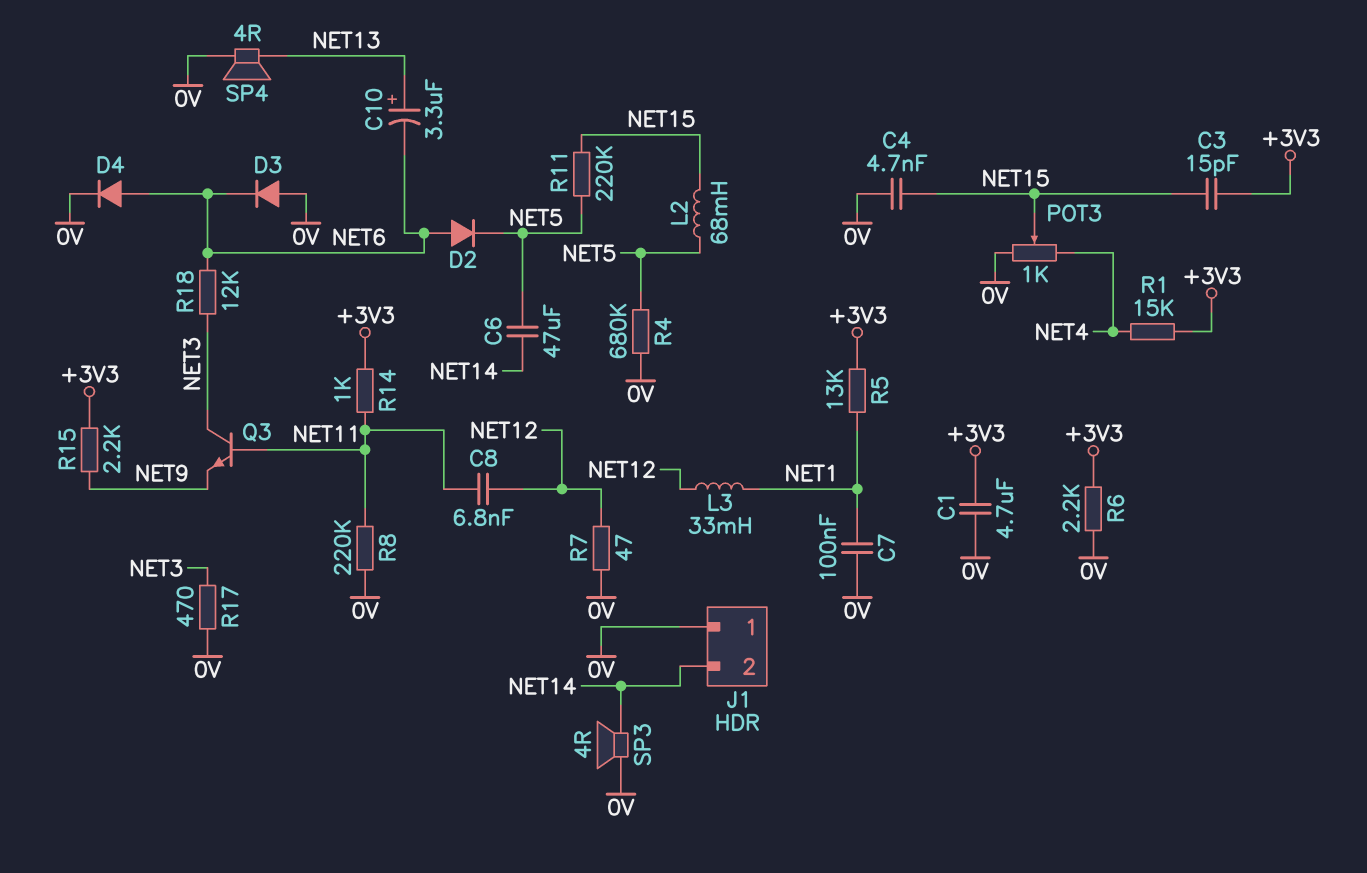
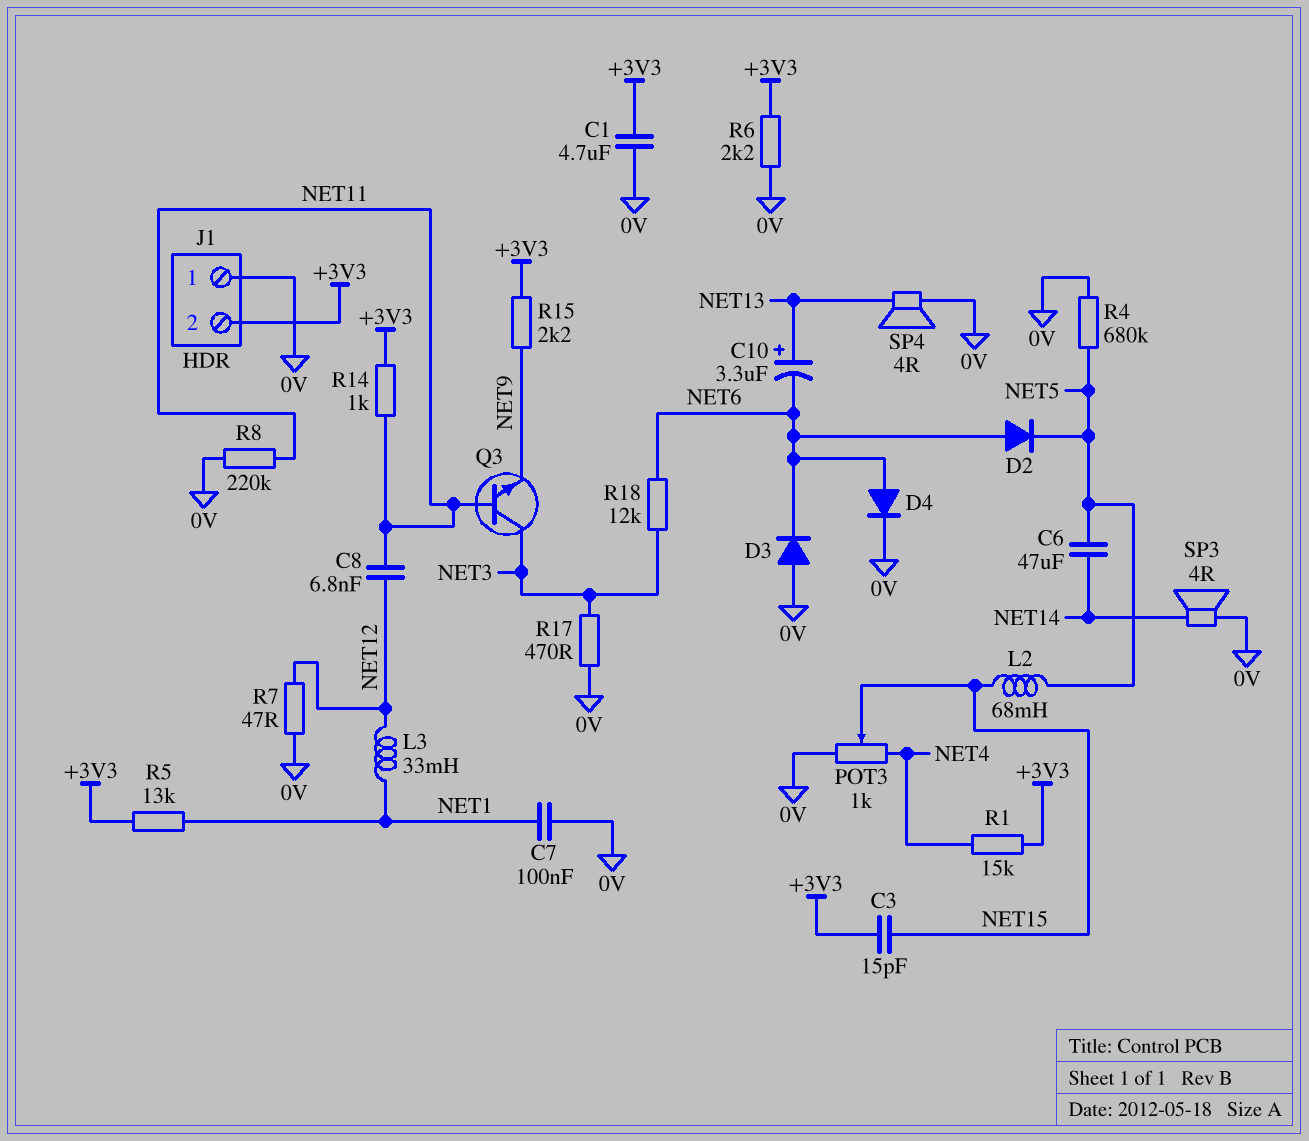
C4: 4.7nF (0V, NET15) -> none
J1 pin 2: NET14 -> +3V3
R11: 220k (NET5, NET15) -> none

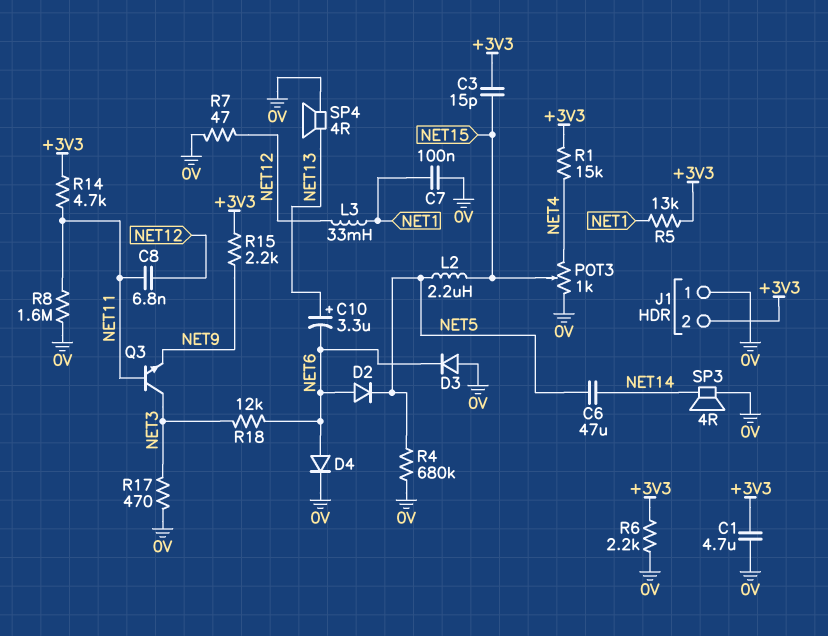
L2: 68mH (NET5, NET15) -> 2.2uH (NET5, NET15)
R8: 220k (0V, NET11) -> 1.6M (0V, NET11)
R14: 1k (+3V3, NET11) -> 4.7k (+3V3, NET11)

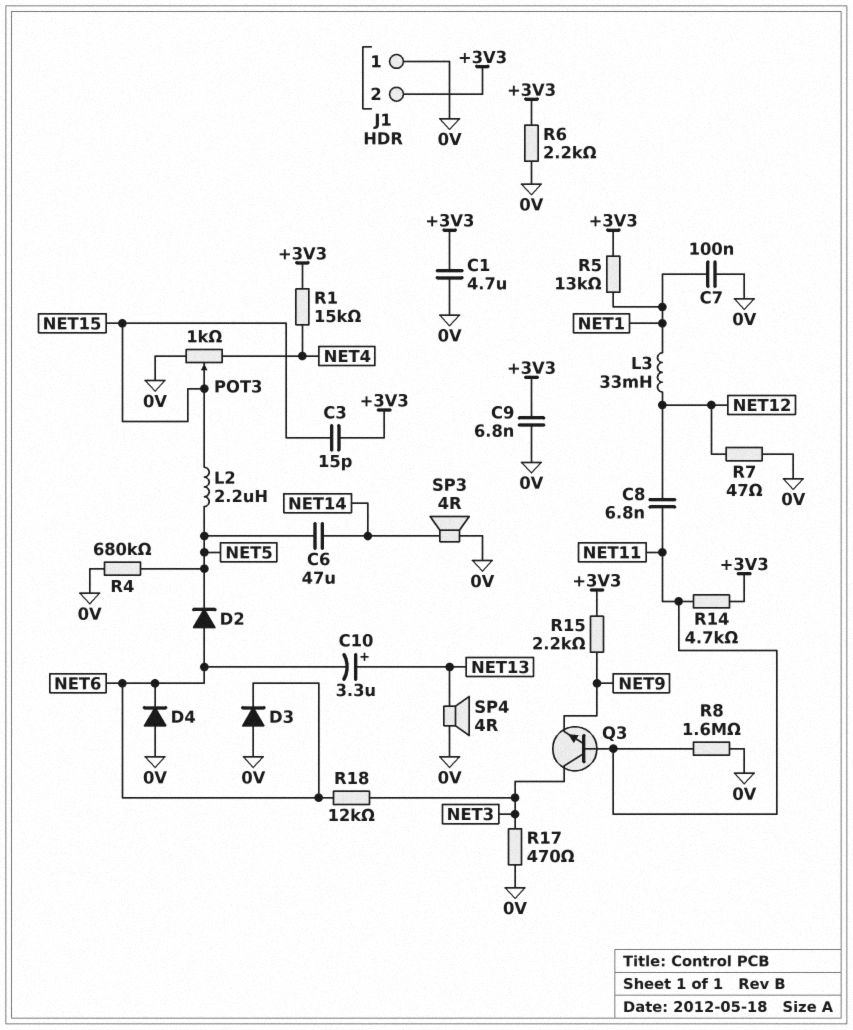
C9: none -> 6.8nF (+3V3, 0V)
D4: diode (A NET6, K 0V) -> diode (A 0V, K NET6)

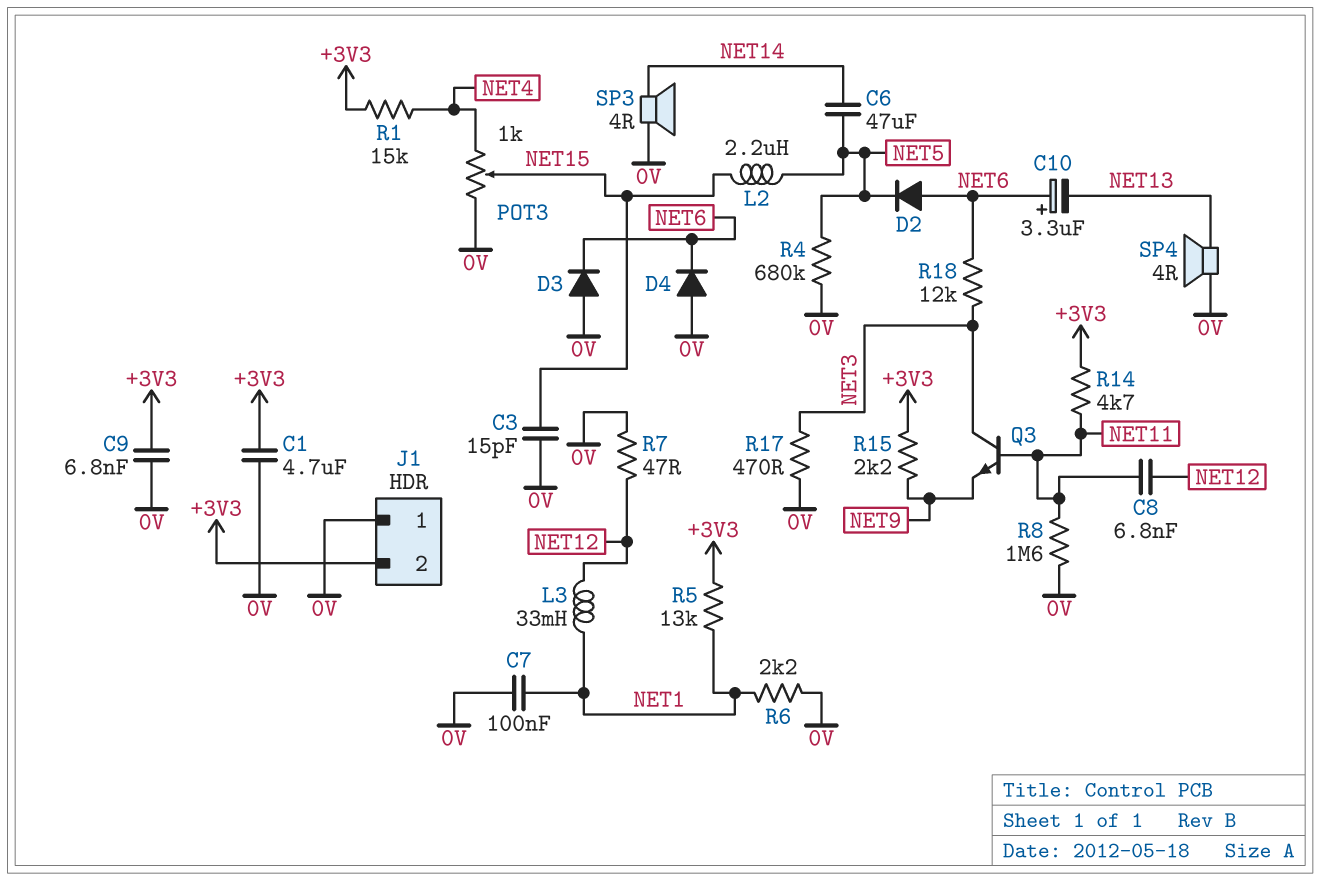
C3: 15pF (+3V3, NET15) -> 15pF (0V, NET15)
C10: 3.3uF (plus NET13, minus NET6) -> 3.3uF (plus NET6, minus NET13)
R6: 2.2k (+3V3, 0V) -> 2.2k (0V, NET1)

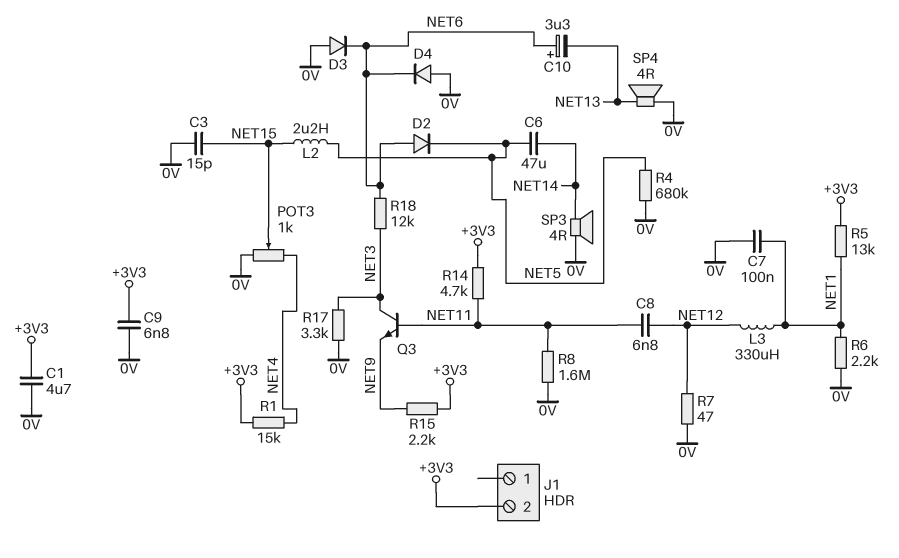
J1 pin 1: 0V -> none
L3: 33mH (NET1, NET12) -> 330uH (NET1, NET12)
R17: 470 (0V, NET3) -> 3.3k (0V, NET3)

